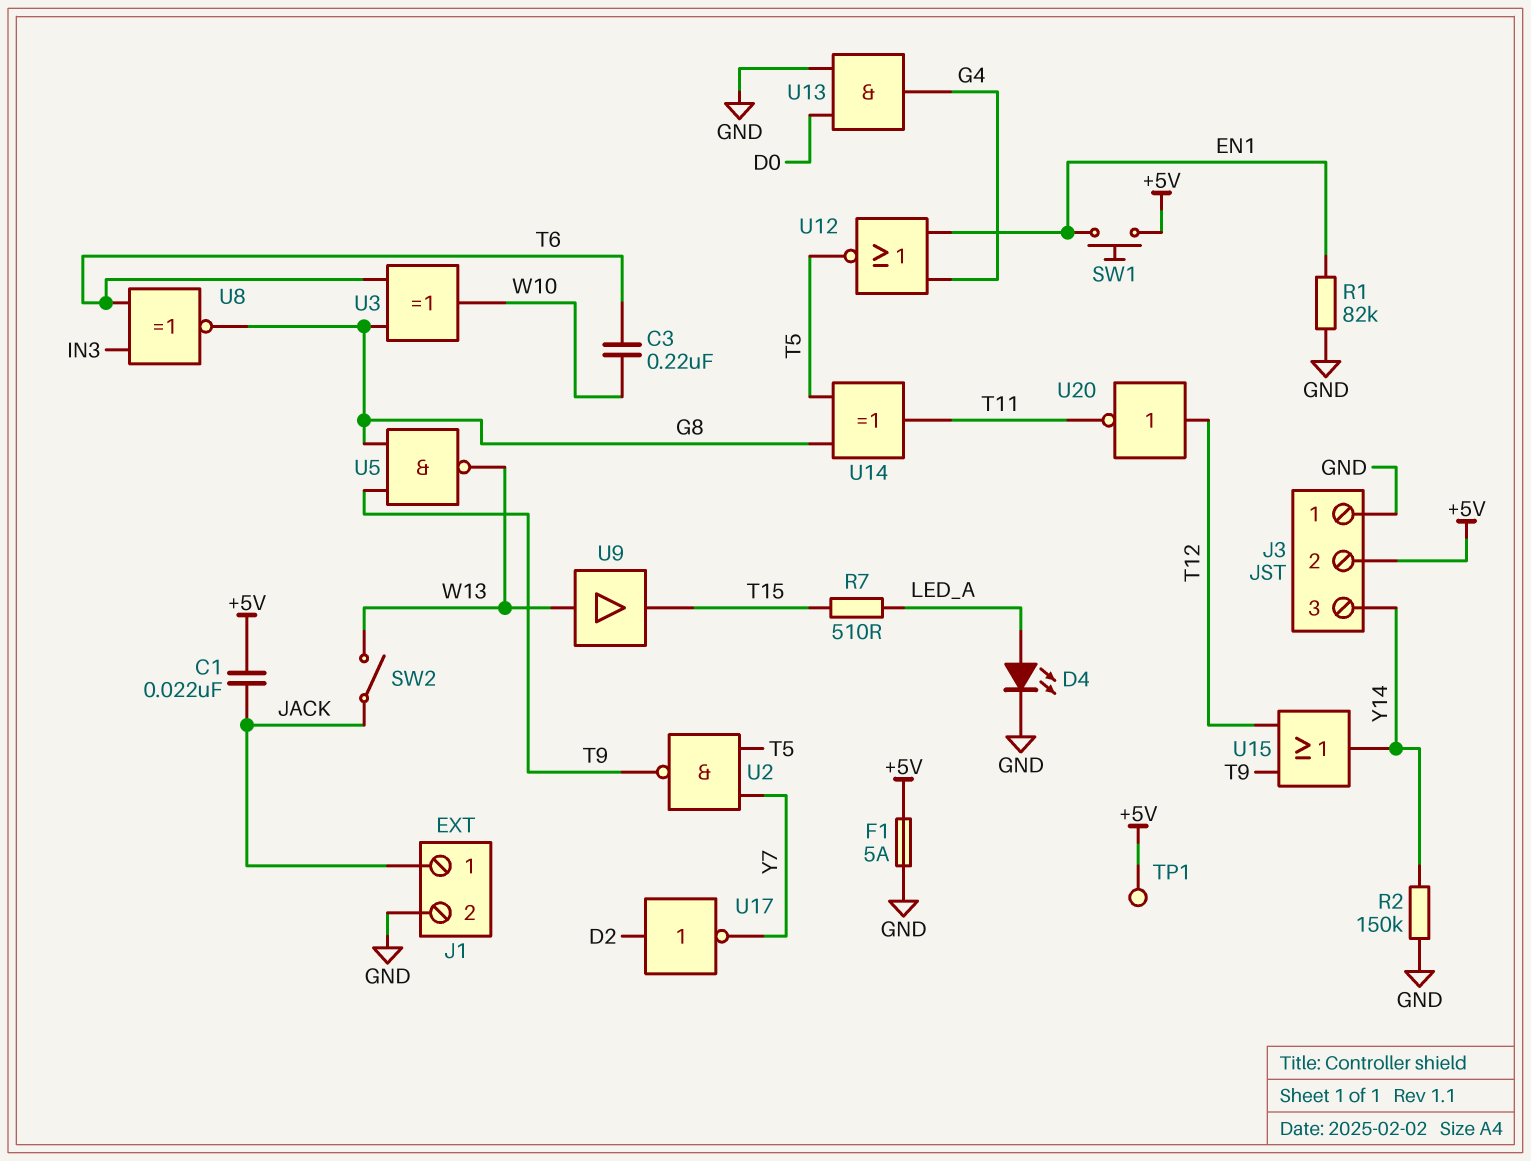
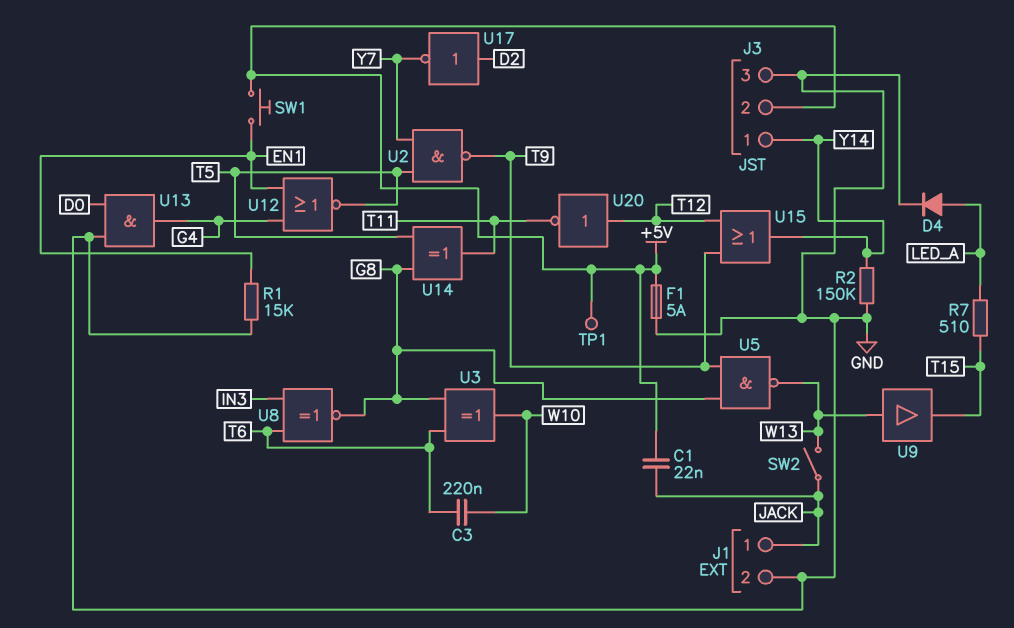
D4: LED (A LED_A, K GND) -> diode (A LED_A, K GND)
J3 pin 1: GND -> Y14
J3 pin 3: Y14 -> GND
R1: 82k (EN1, GND) -> 15k (EN1, GND)

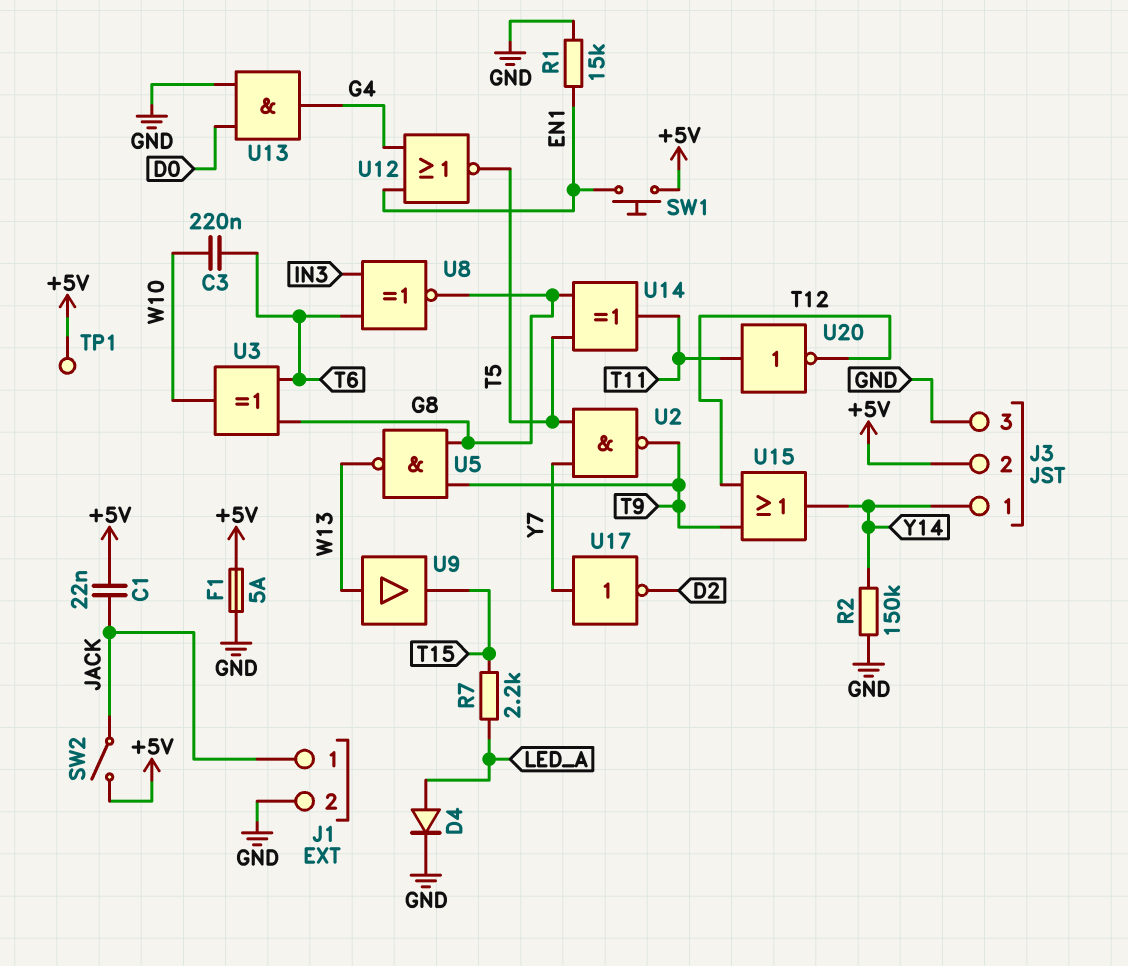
R7: 510 (LED_A, T15) -> 2.2k (LED_A, T15)
SW2: switch (JACK, W13) -> switch (+5V, JACK)
U17: NOT (in D2, out Y7) -> NOT (in Y7, out D2)
U20: NOT (in T12, out T11) -> NOT (in T11, out T12)

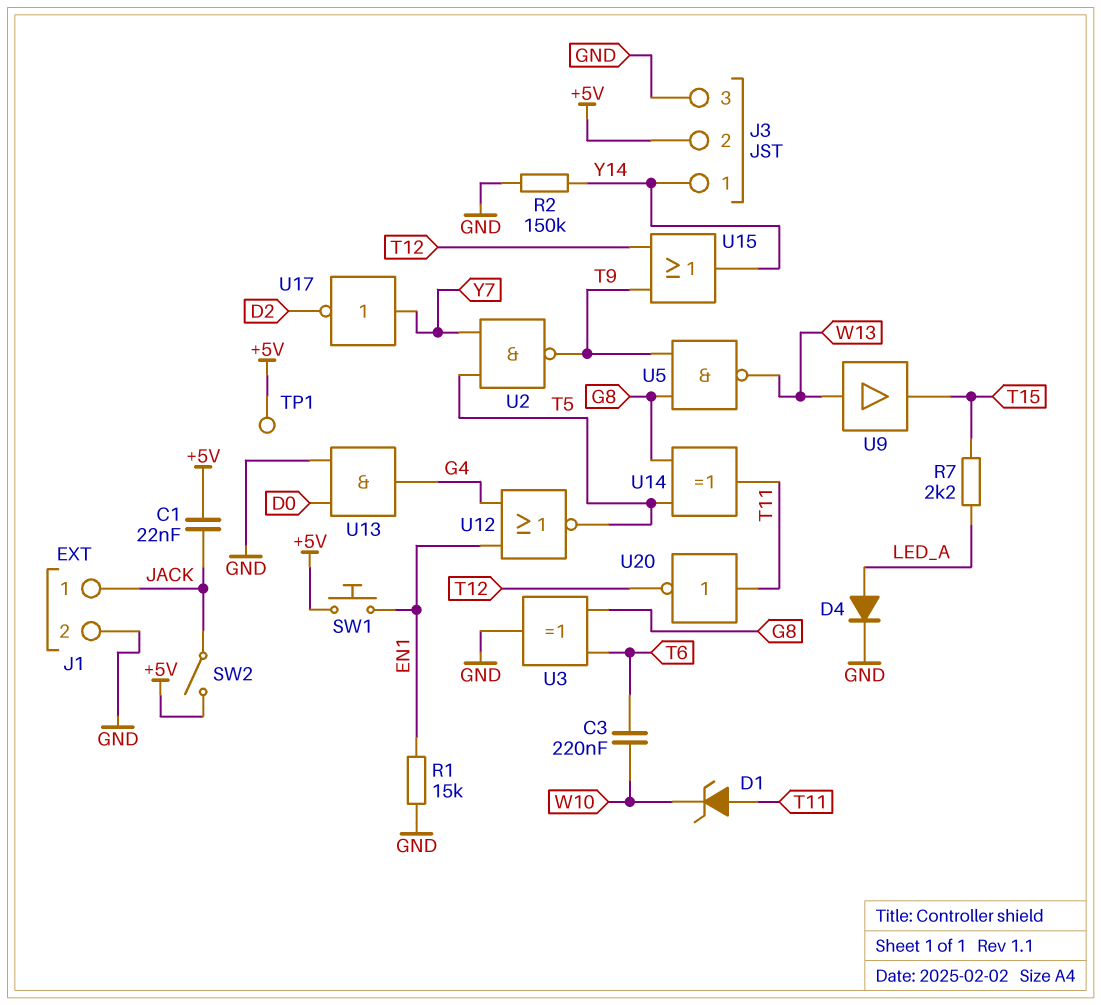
D1: none -> zener (A T11, K W10)
F1: 5A (+5V, GND) -> none
U3: XOR (in G8, in T6, out W10) -> XOR (in G8, in T6, out GND)
U8: XNOR (in IN3, in T6, out G8) -> none

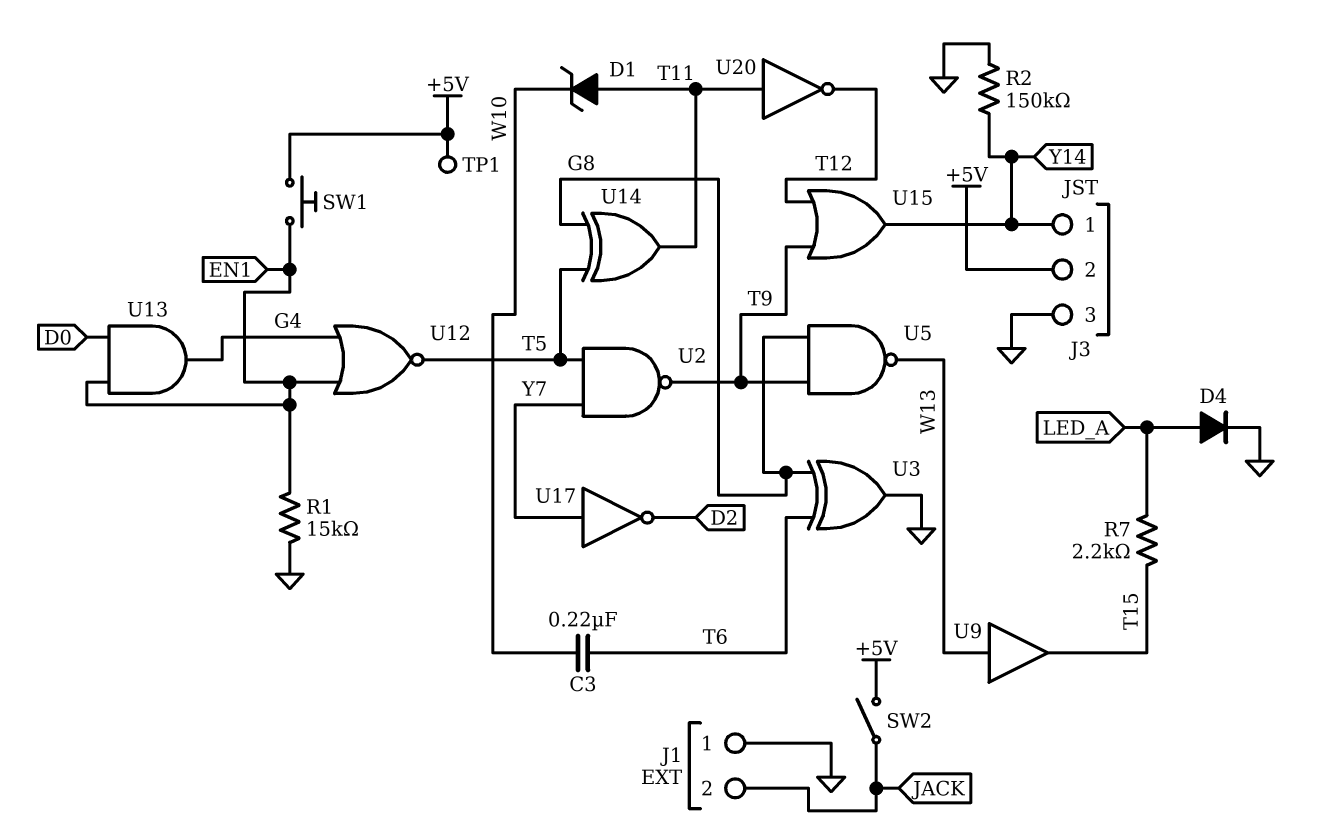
C1: 22nF (+5V, JACK) -> none
J1 pin 1: JACK -> GND
J1 pin 2: GND -> JACK
U13: AND (in D0, in GND, out G4) -> AND (in D0, in EN1, out G4)

